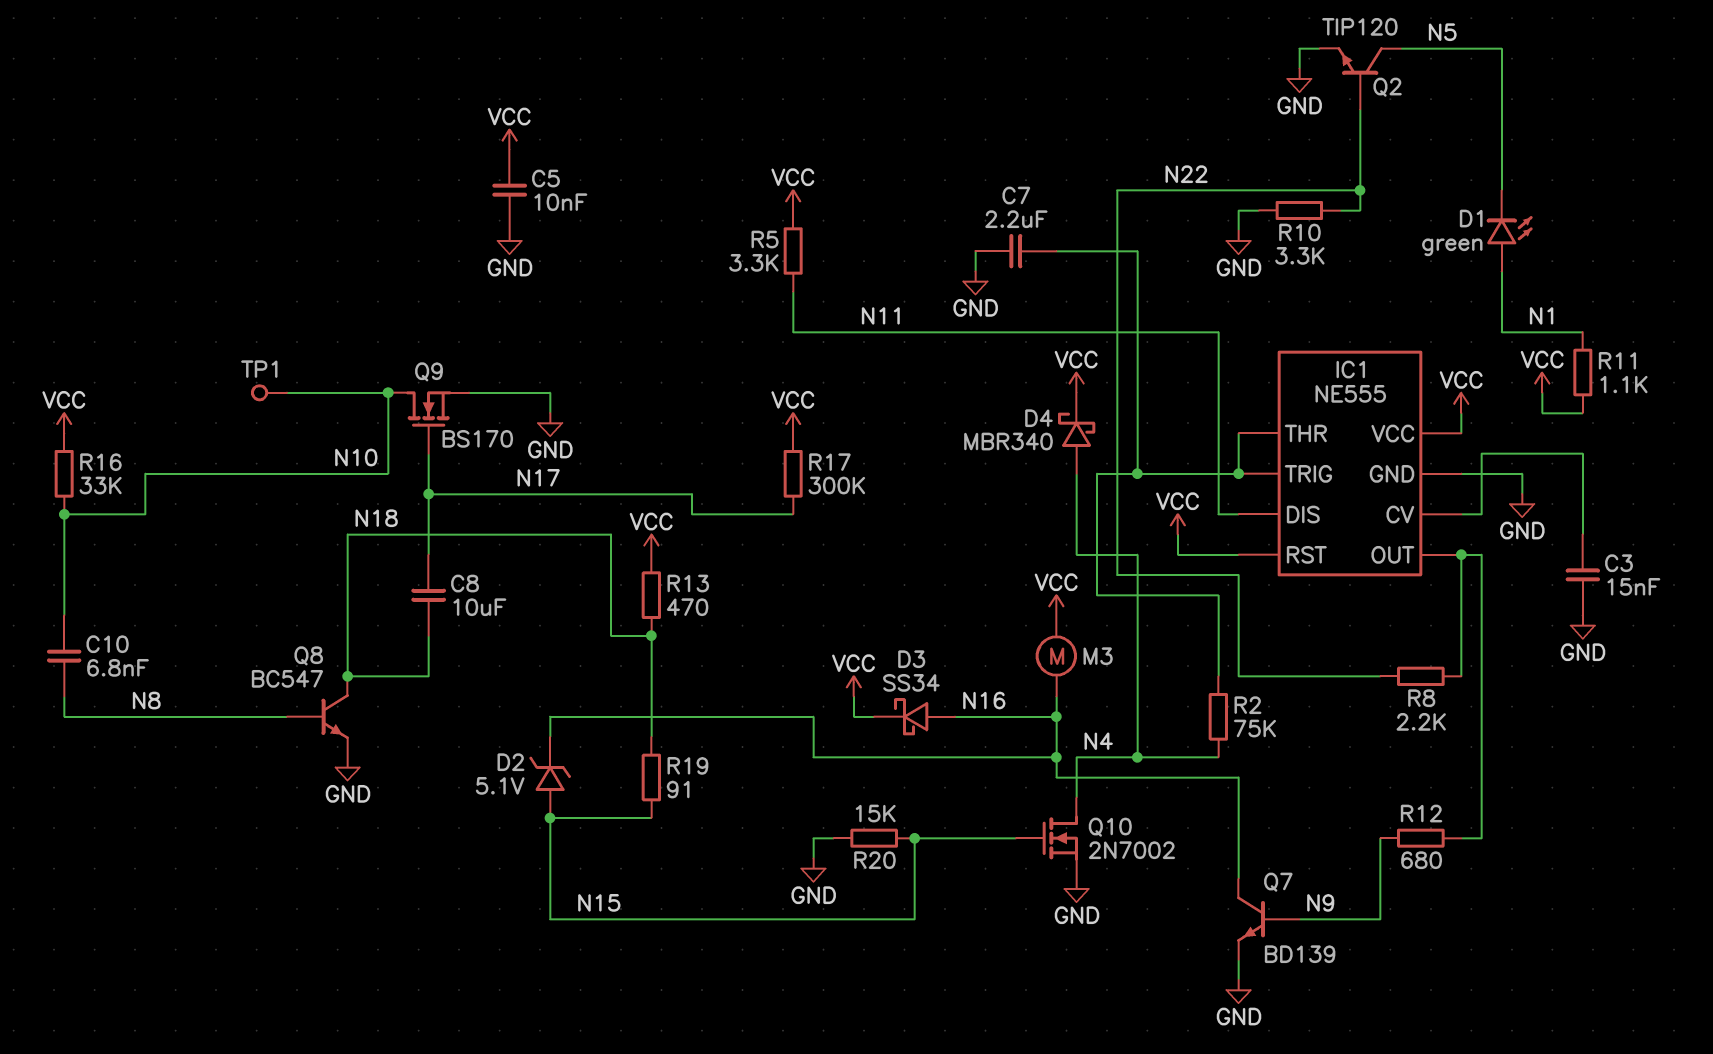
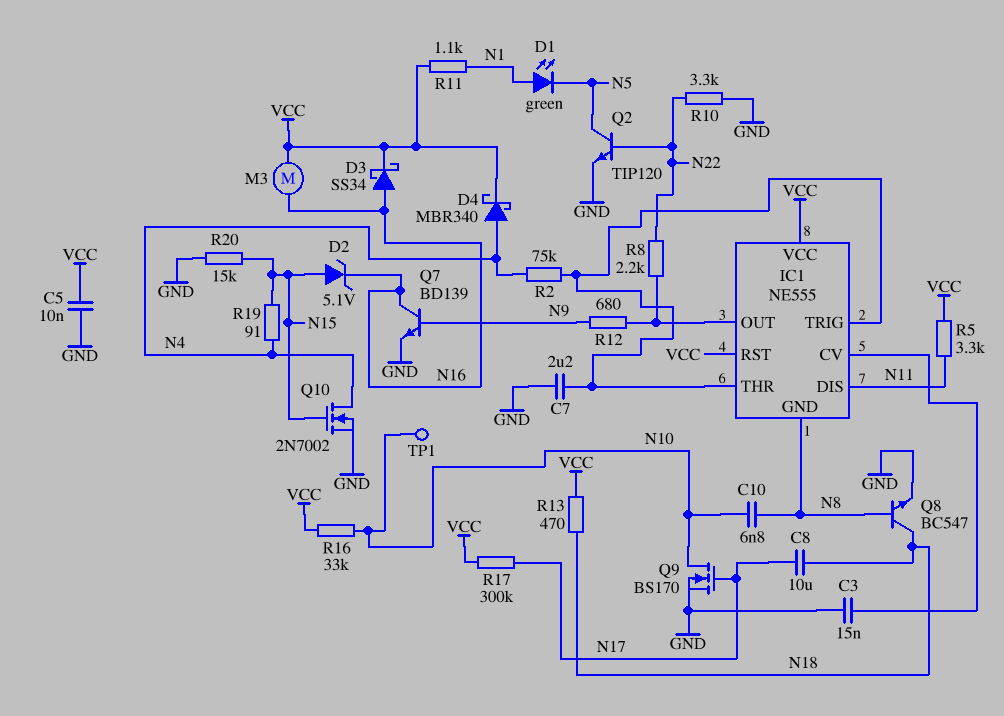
IC1 pin GND: GND -> N8
R19: 91 (N15, N18) -> 91 (N4, N15)

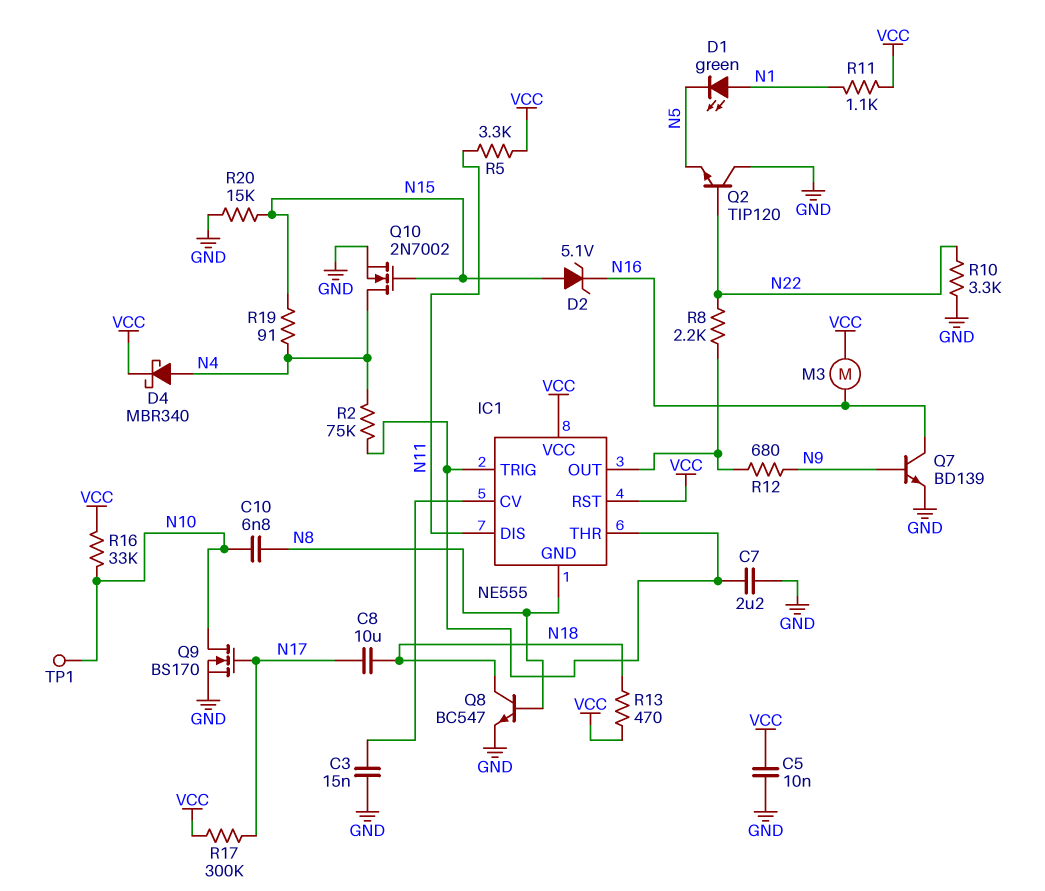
D3: schottky SS34 (A N16, K VCC) -> none
Q2: NPN TIP120 (B N22, C N5, E GND) -> NPN TIP120 (B N22, C GND, E N5)

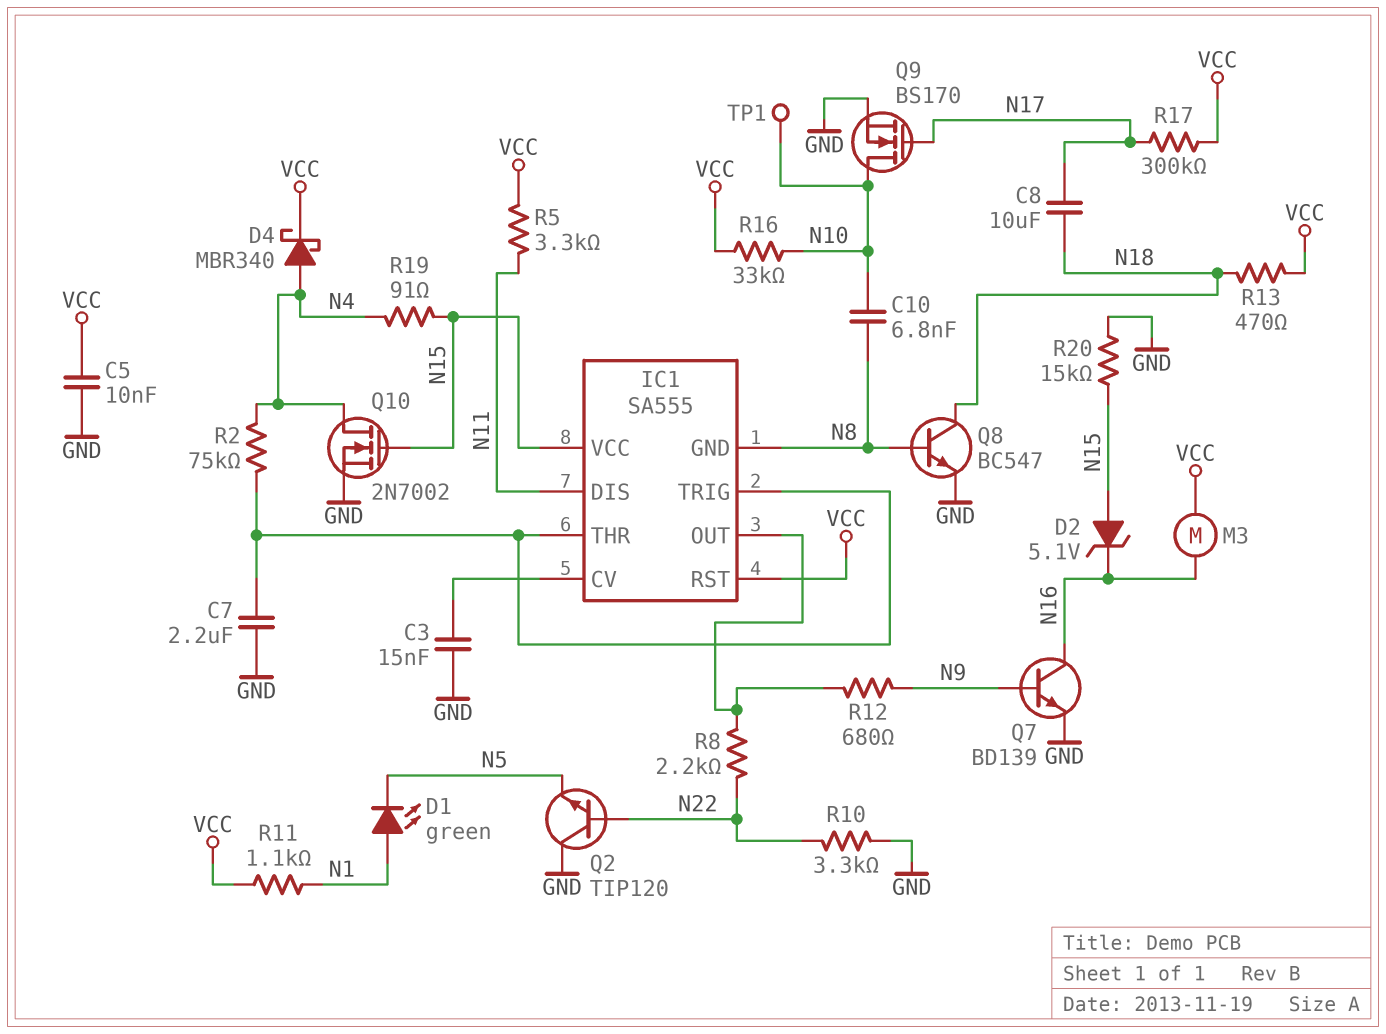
IC1: NE555 -> SA555
IC1 pin VCC: VCC -> N15

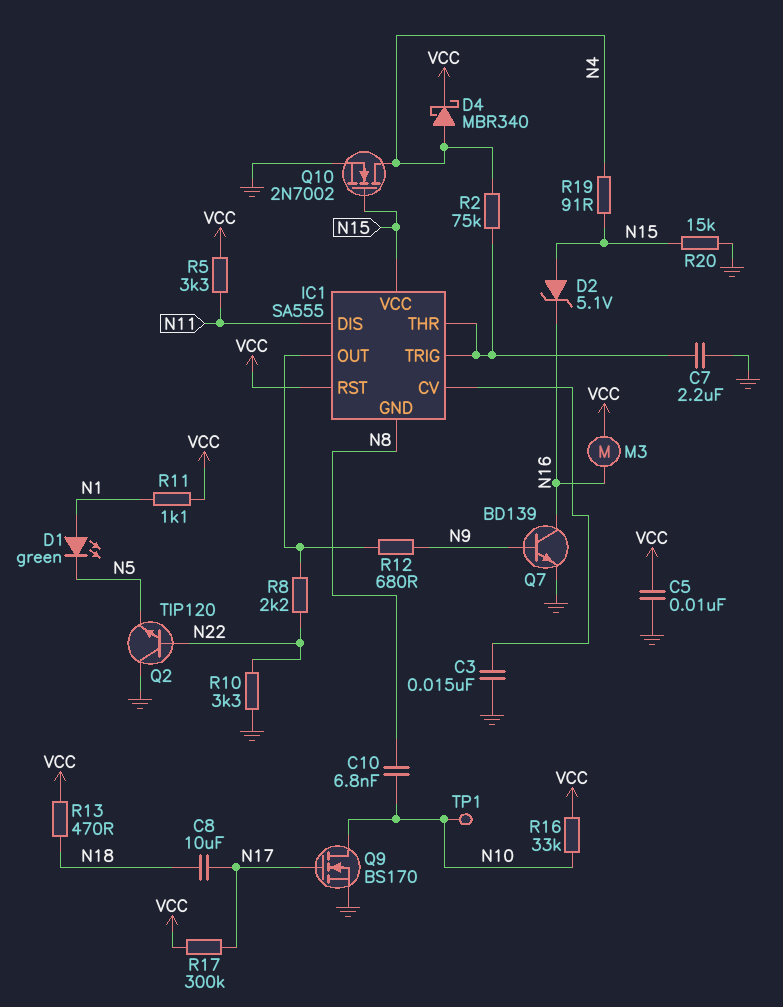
Q8: NPN BC547 (B N8, C N18, E GND) -> none

